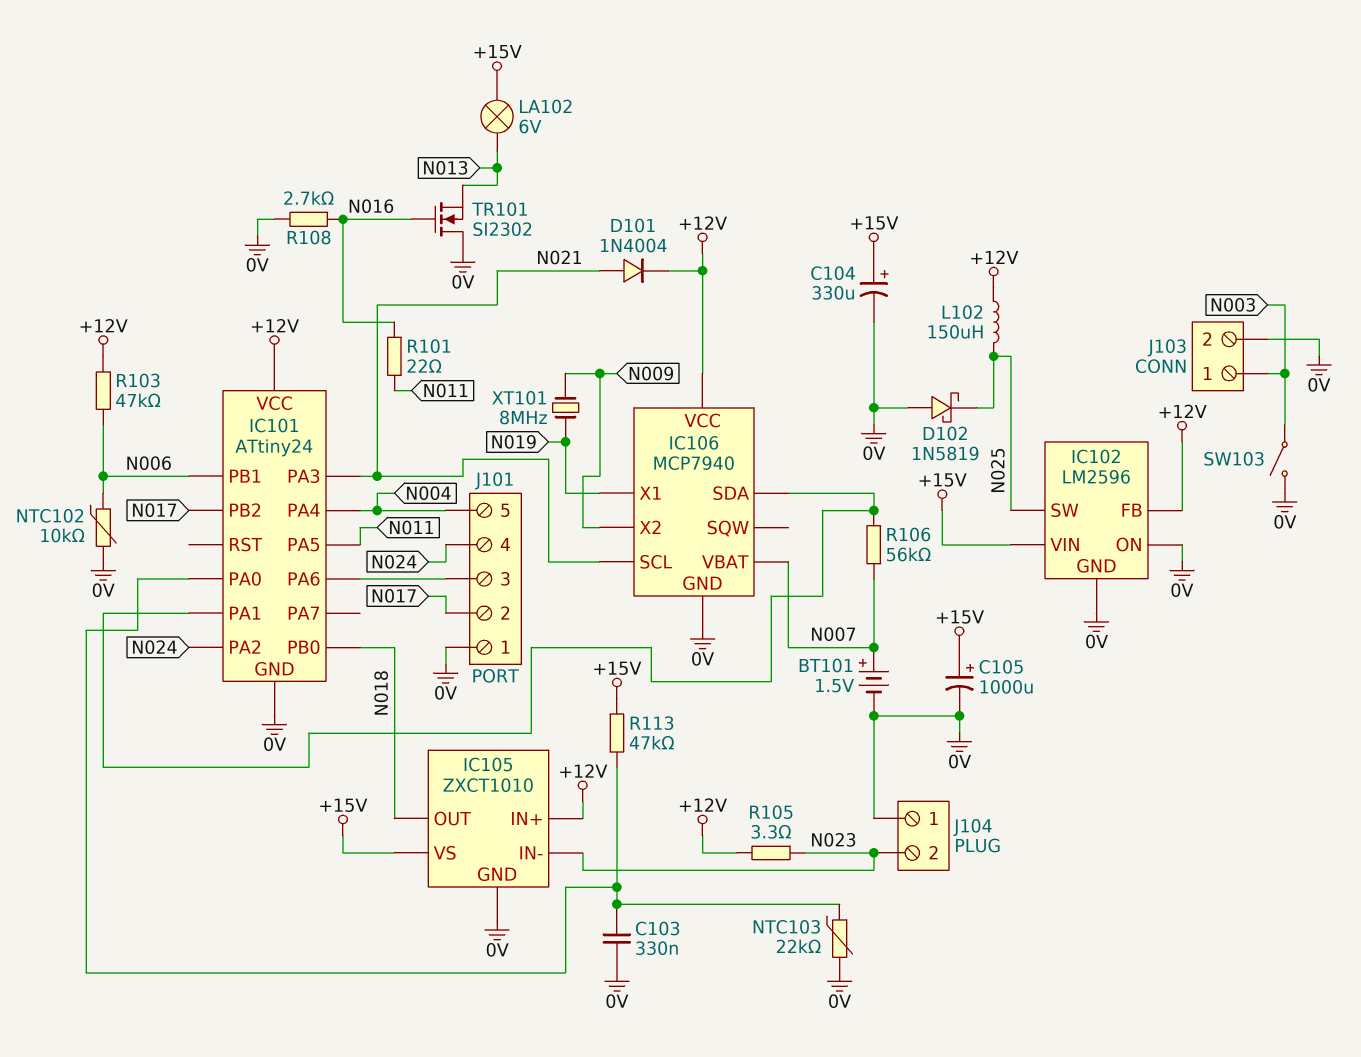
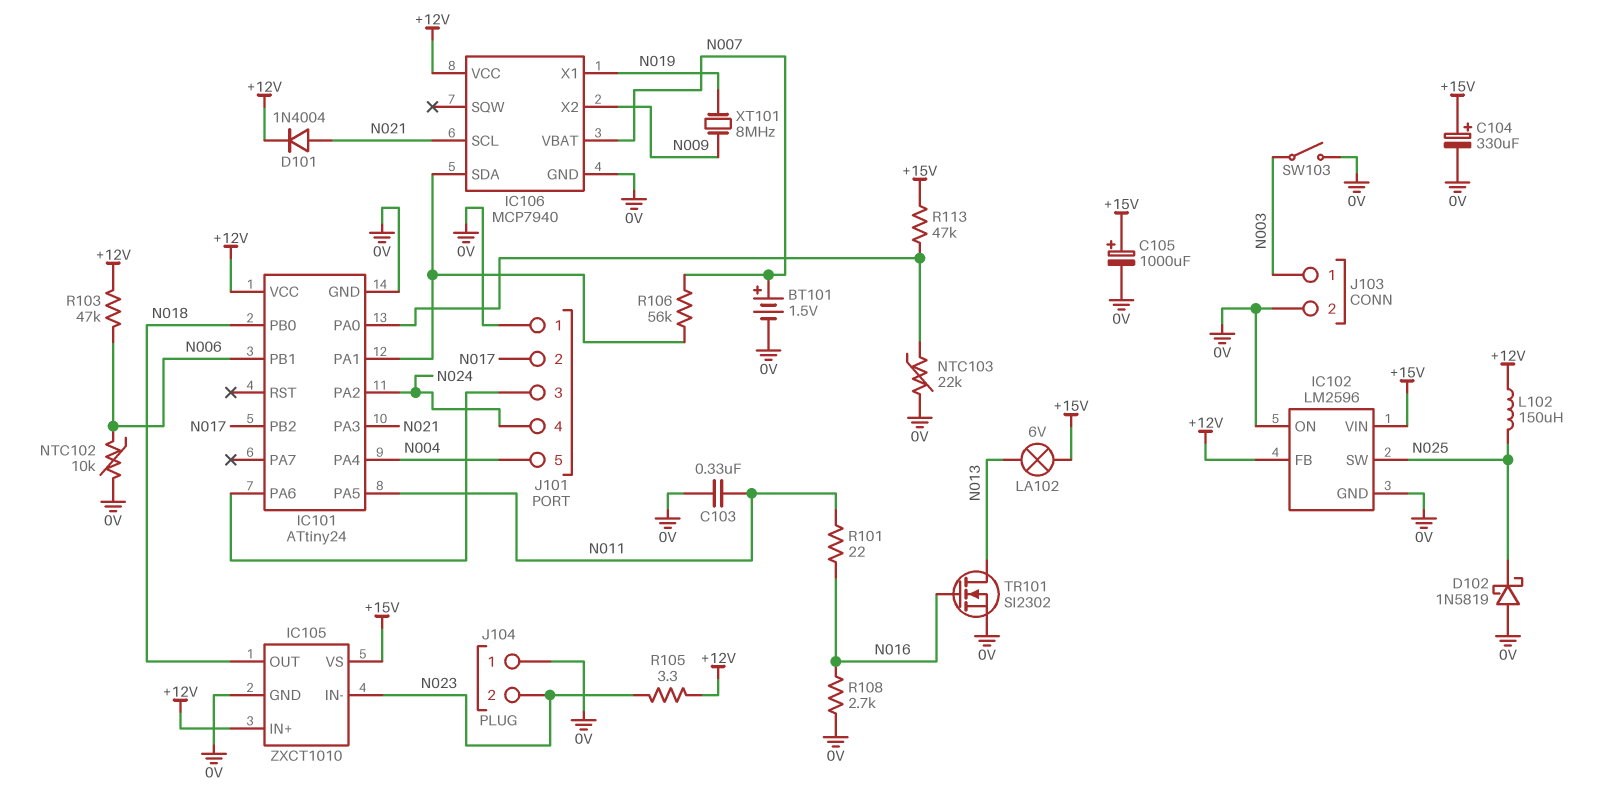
C103: 330nF (0V, IC101/PA0) -> 330nF (0V, N011)
TR101: NMOS SI2302 (G N016, D 0V, S N013) -> NMOS SI2302 (G N016, D N013, S 0V)

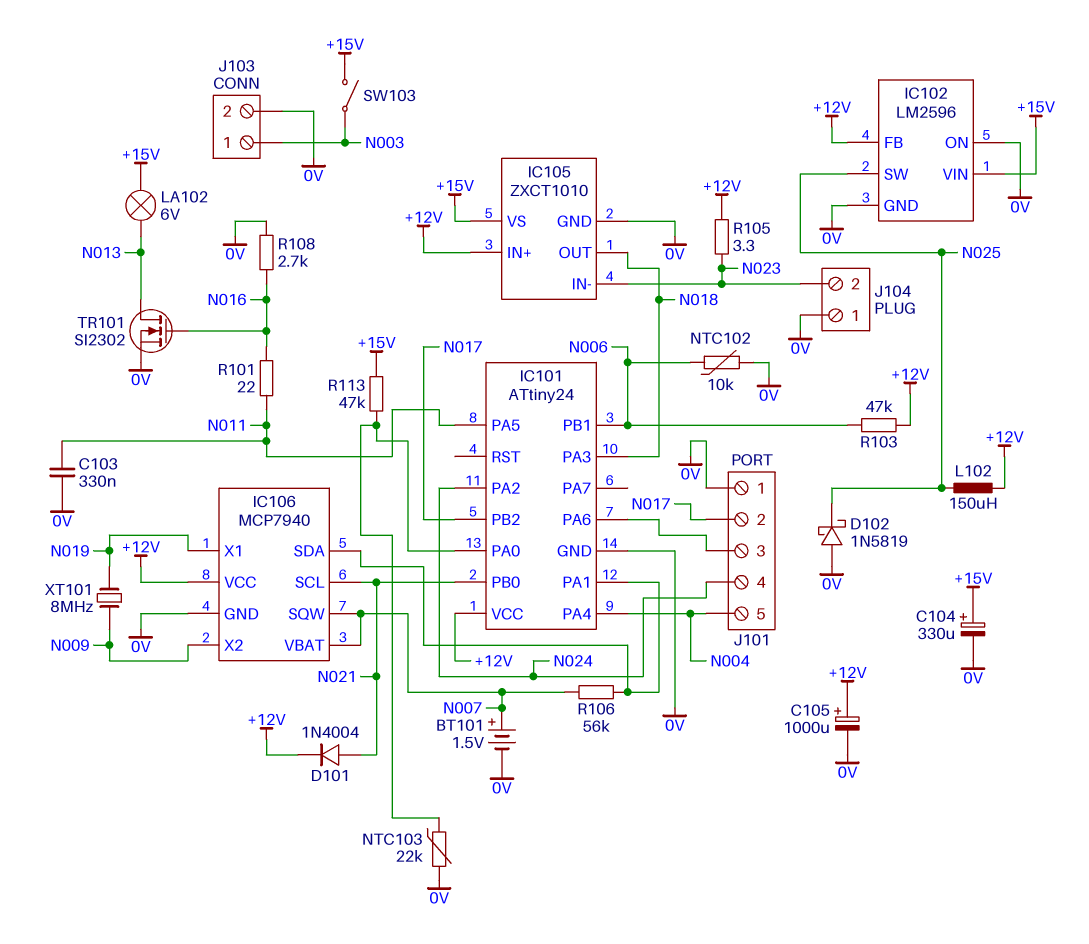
C105: 1000uF (plus +15V, minus 0V) -> 1000uF (plus +12V, minus 0V)
IC101 pin PA3: N021 -> N018
IC101 pin PB0: N018 -> N021
IC106 pin SQW: none -> N007
SW103: switch (0V, N003) -> switch (+15V, N003)

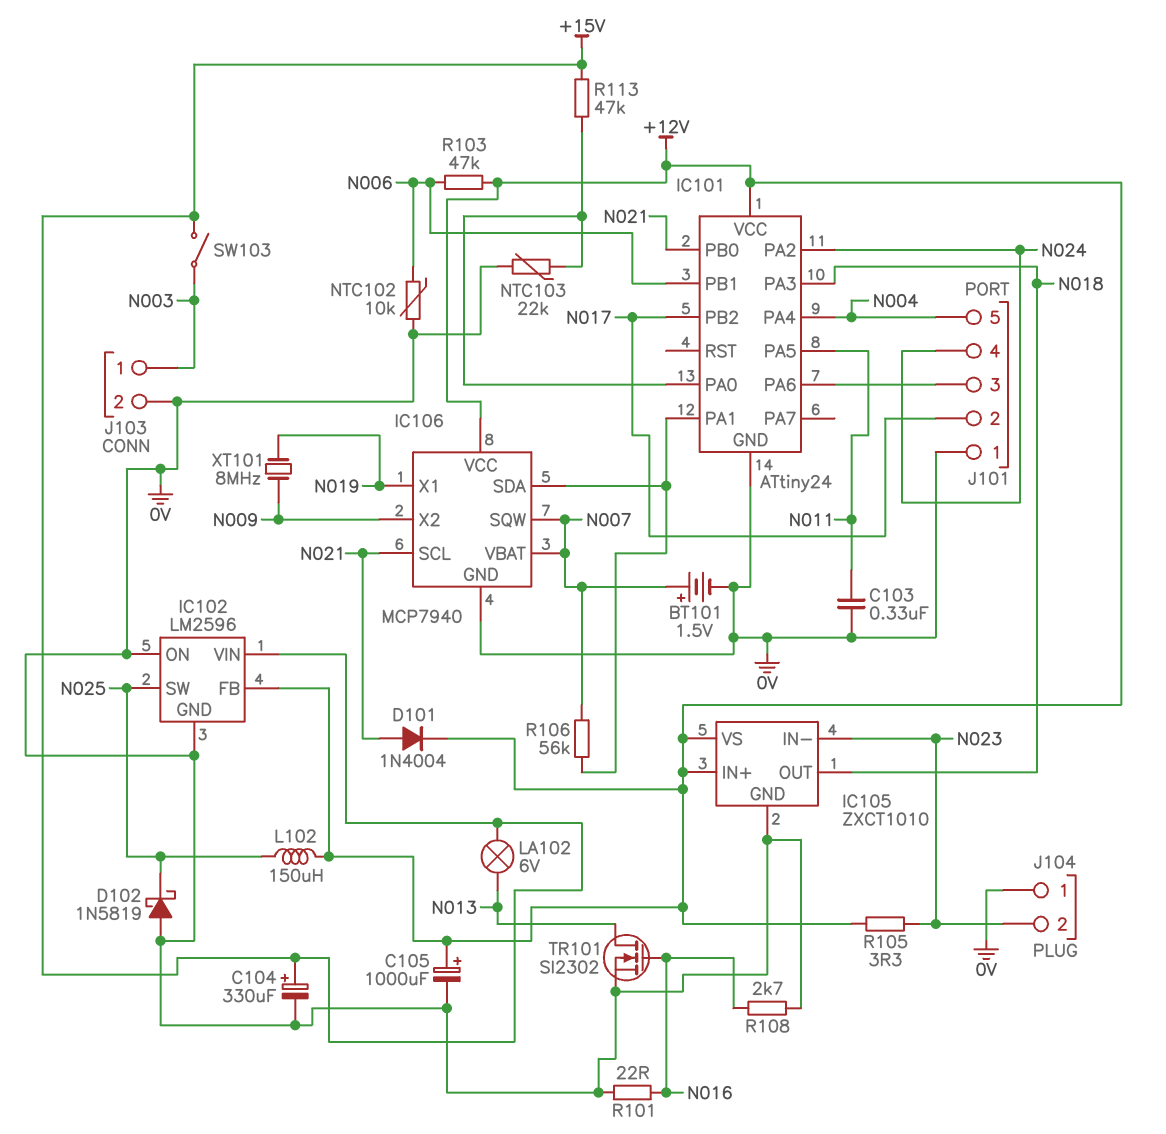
IC105 pin VS: +15V -> +12V
R101: 22 (N011, N016) -> 22 (0V, N016)

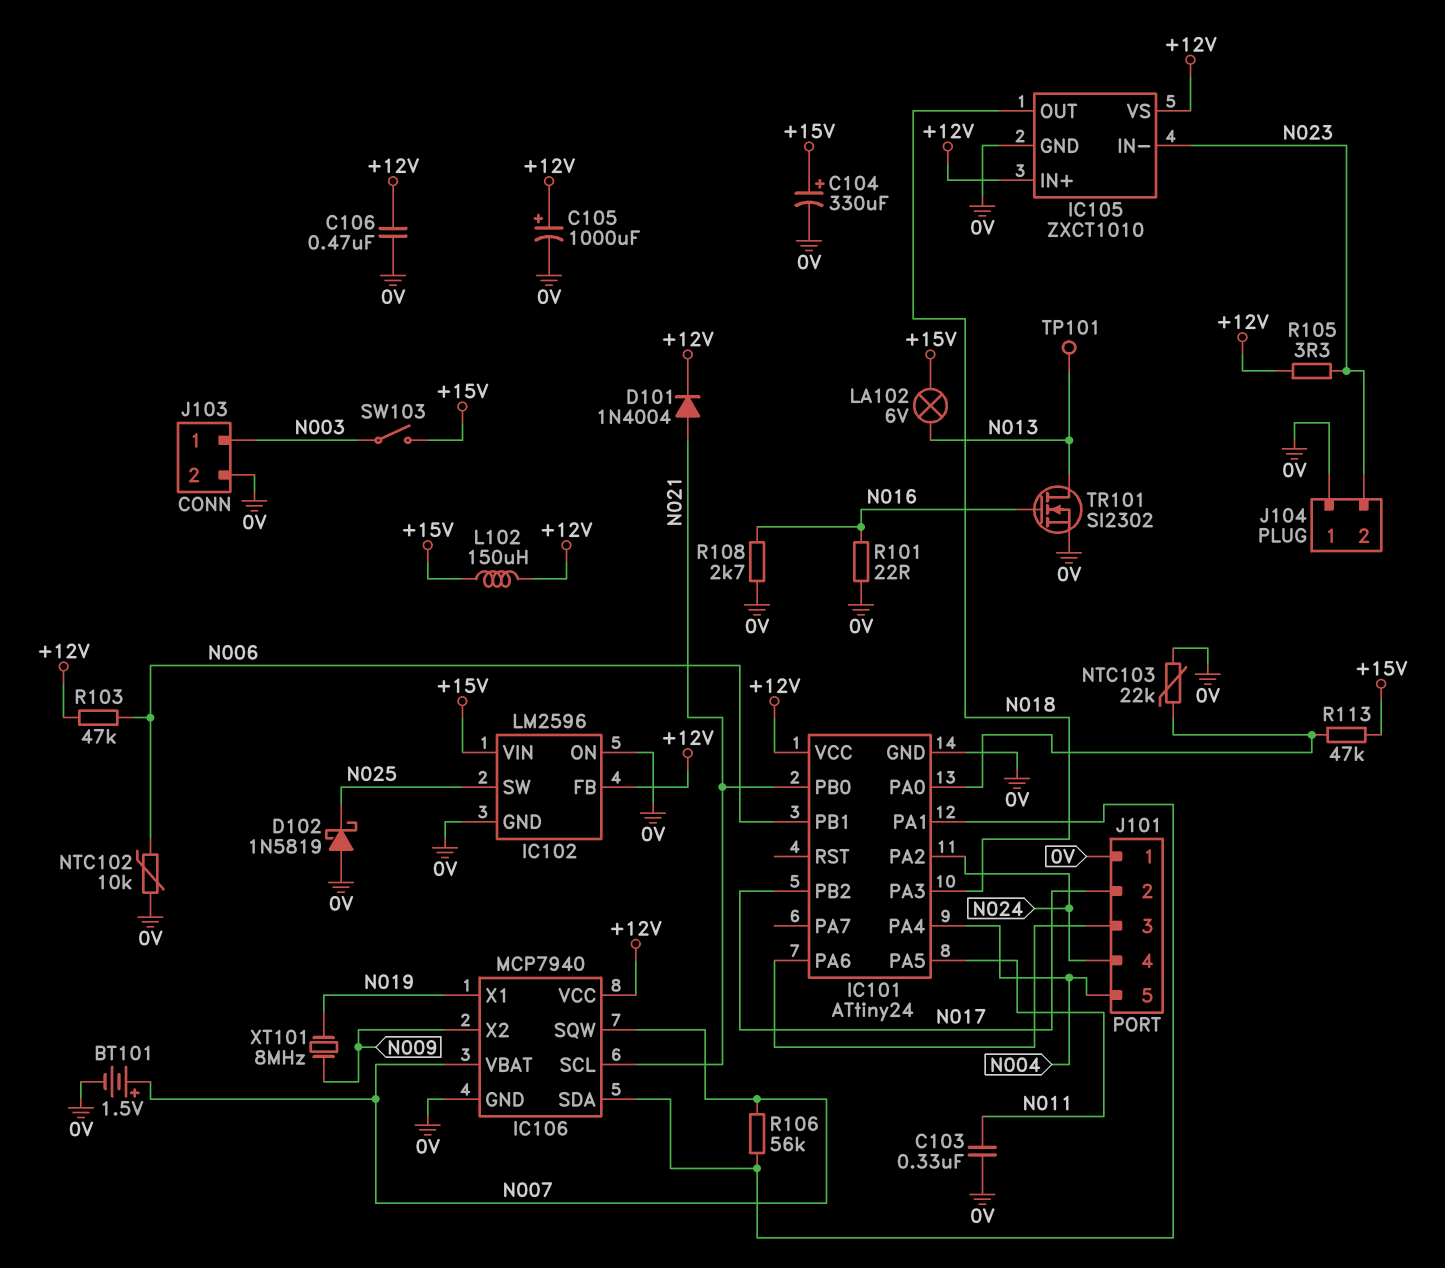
C106: none -> 470nF (+12V, 0V)
L102: 150uH (+12V, N025) -> 150uH (+12V, +15V)
TP101: none -> test point (N013)

